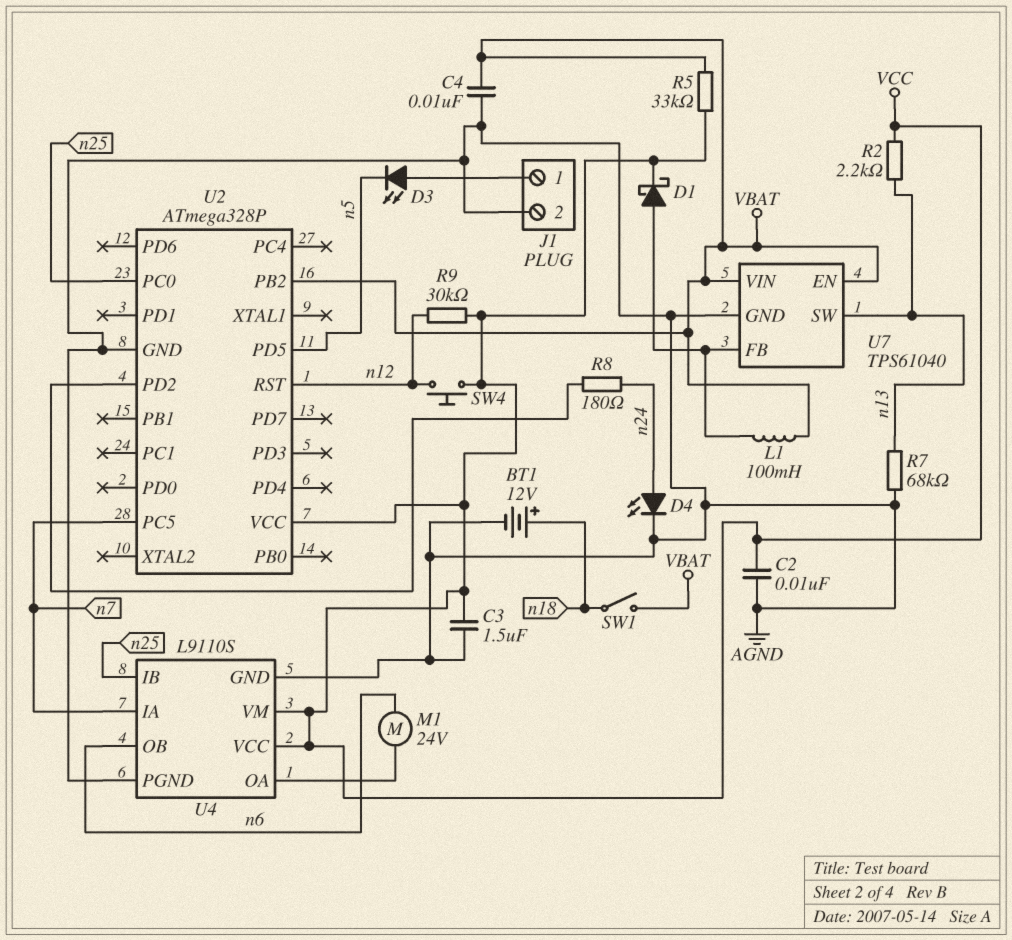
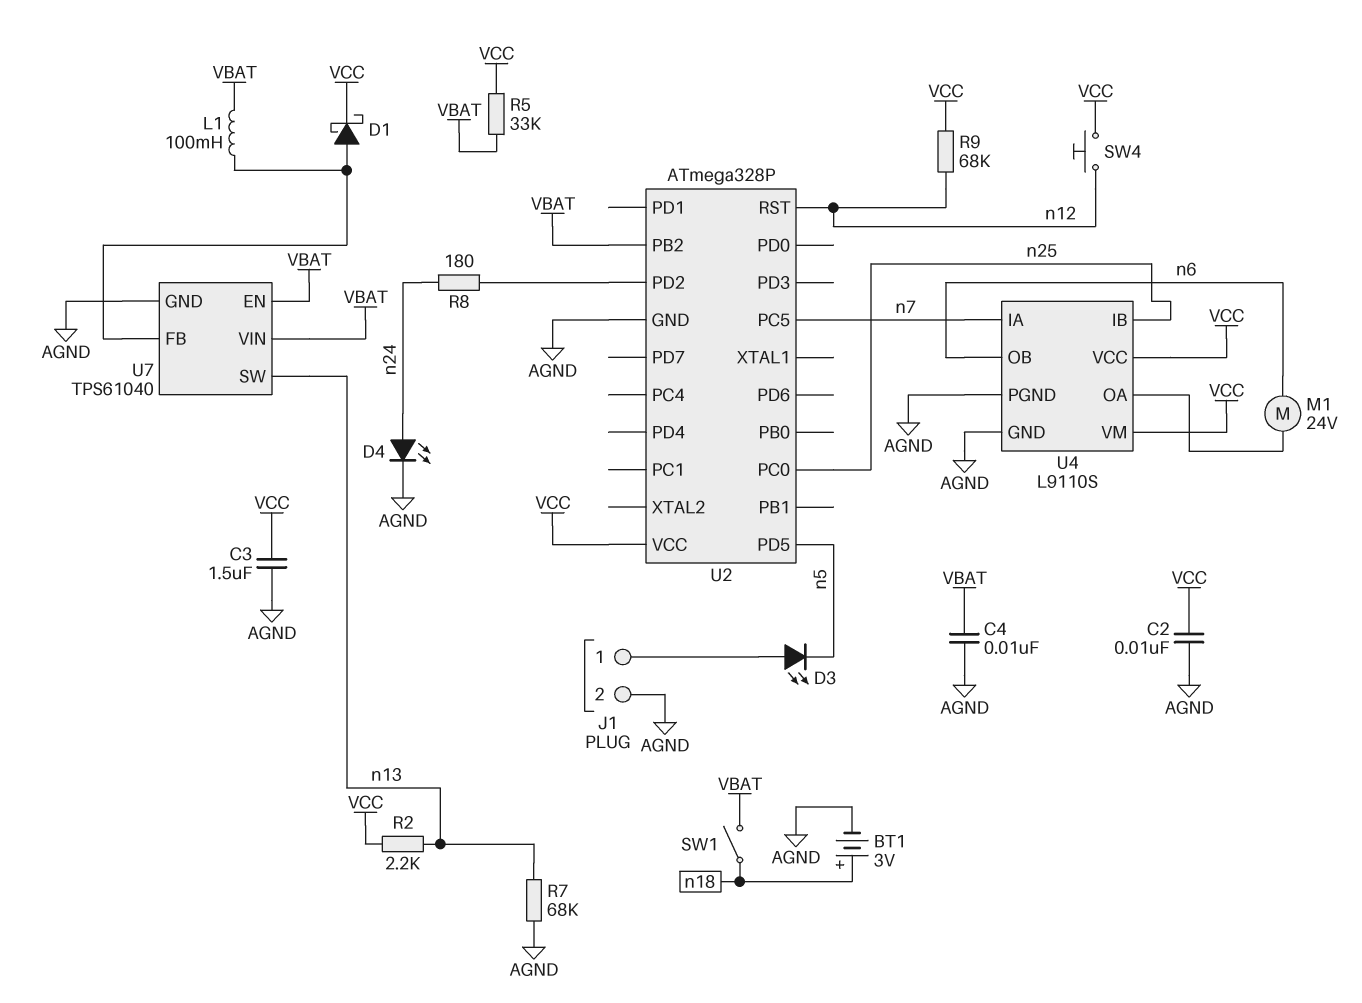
BT1: 12V (plus n18, minus AGND) -> 3V (plus n18, minus AGND)
R9: 30k (VCC, n12) -> 68k (VCC, n12)

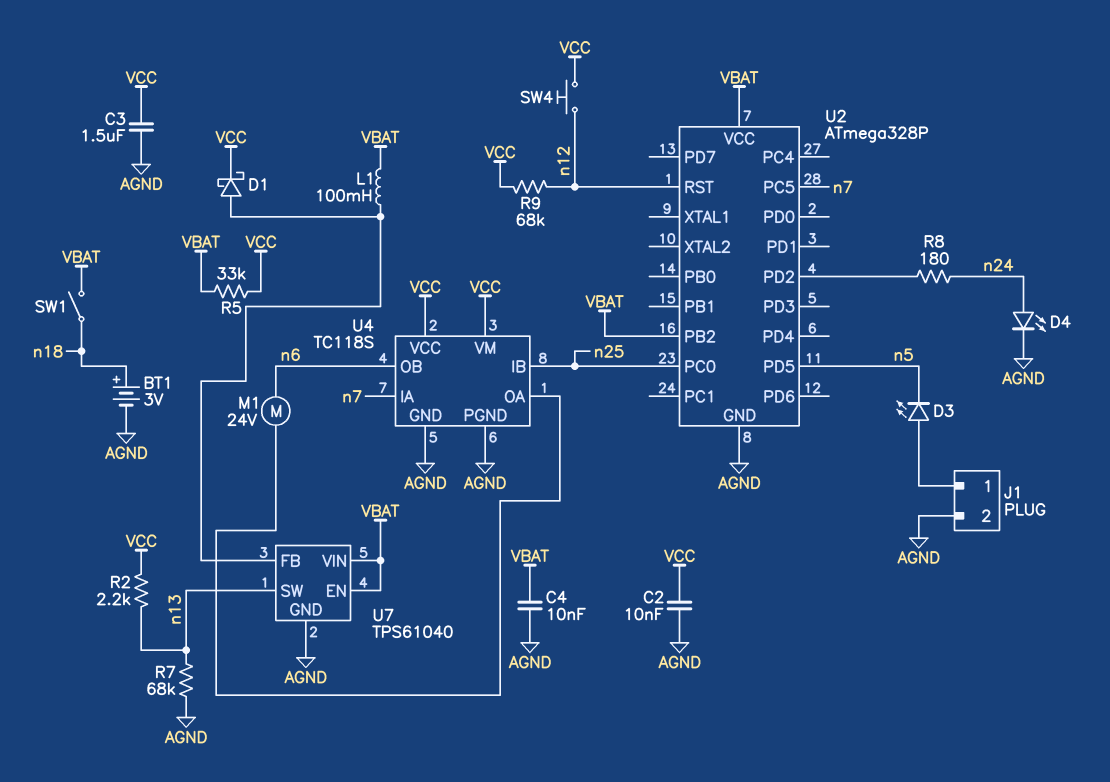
U2 pin VCC: VCC -> VBAT
U4: L9110S -> TC118S

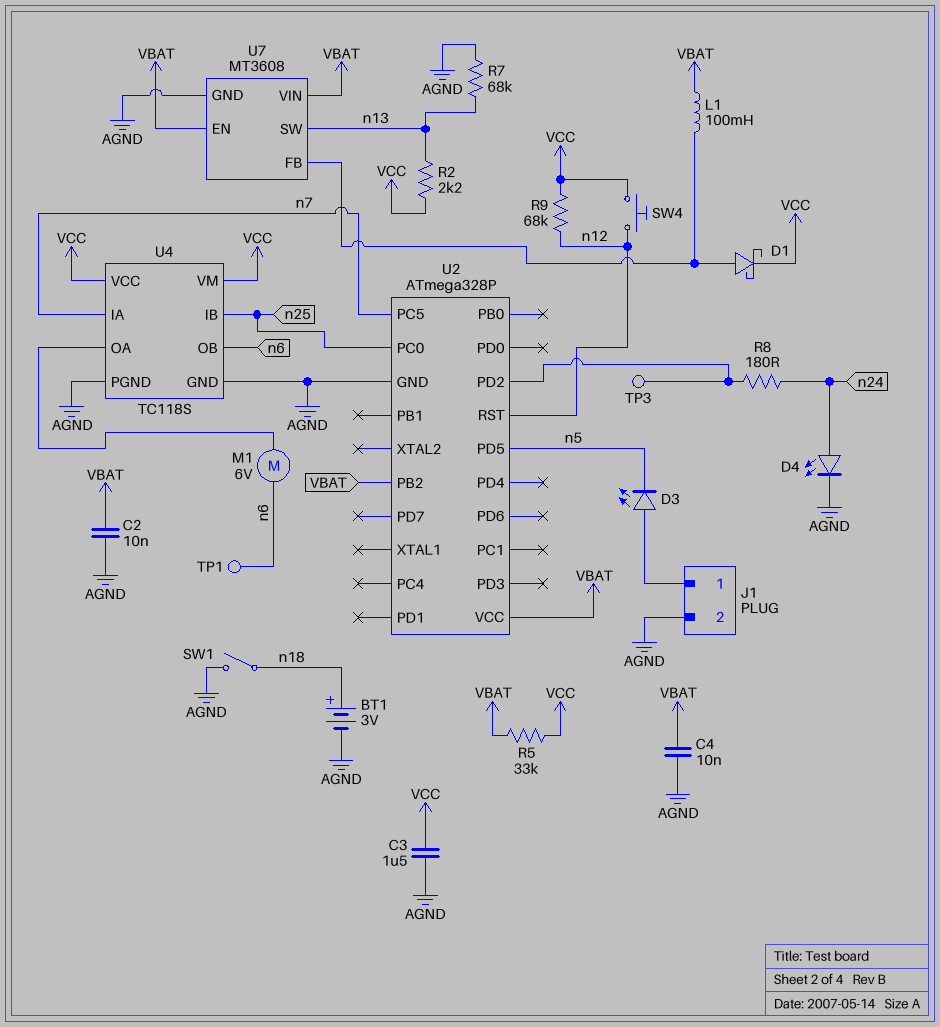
C2: 10nF (AGND, VCC) -> 10nF (AGND, VBAT)
M1: motor 24V (U4/OA, n6) -> motor 6V (U4/OA, n6)
SW1: switch (VBAT, n18) -> switch (AGND, n18)
TP1: none -> test point (n6)
TP3: none -> test point (U2/PD2)
U7: TPS61040 -> MT3608

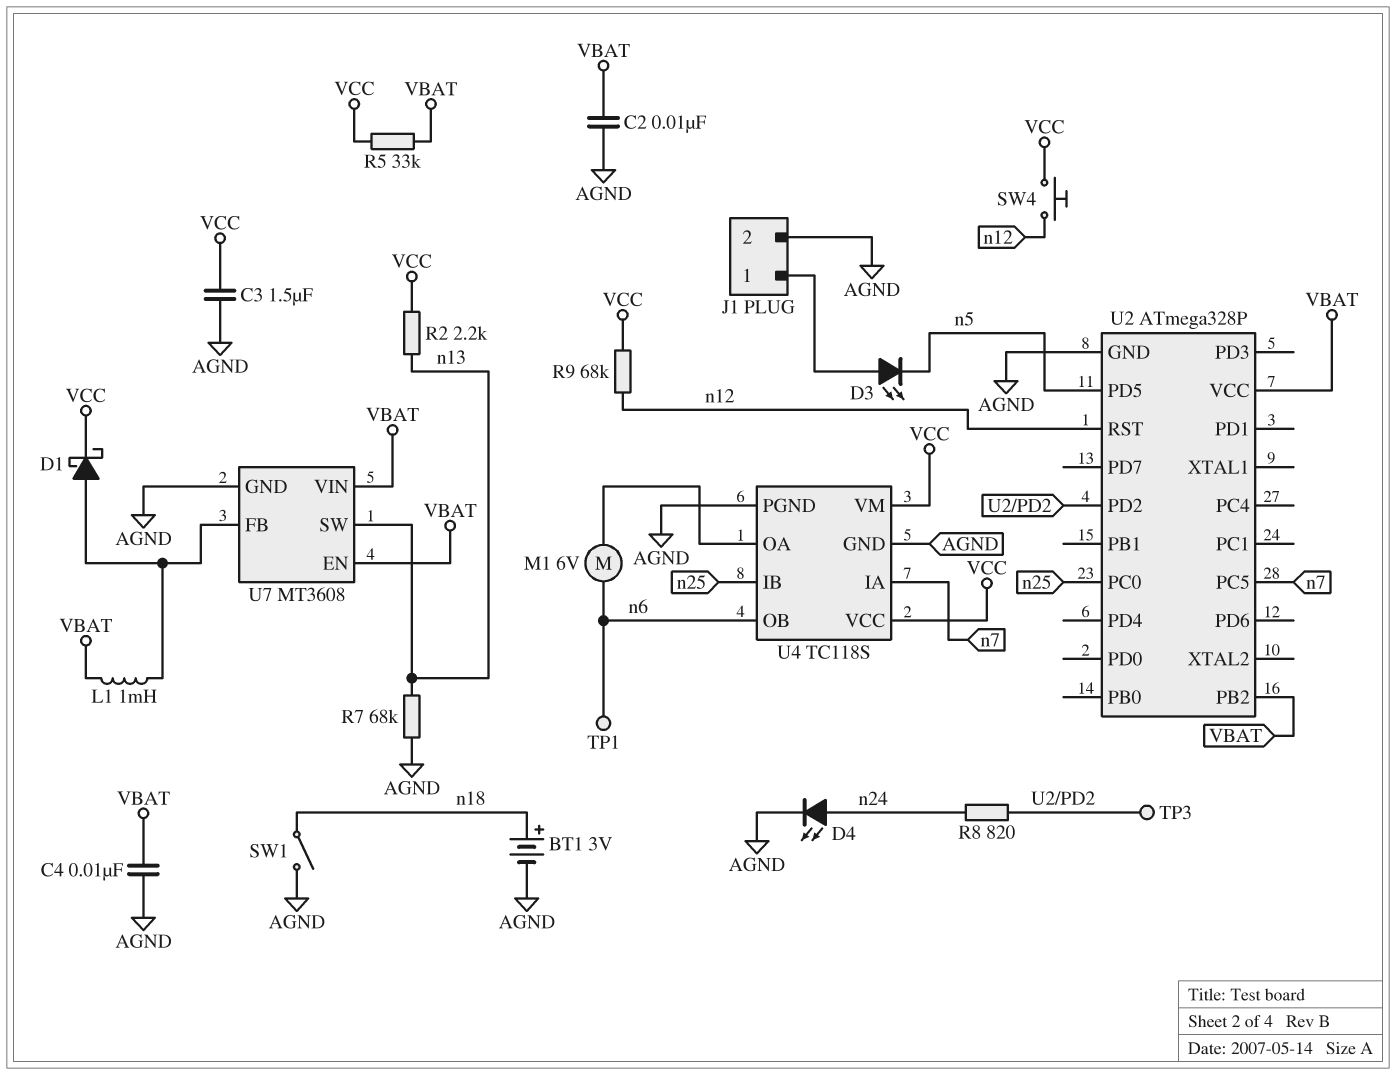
L1: 100mH (U7/FB, VBAT) -> 1mH (U7/FB, VBAT)
R8: 180 (U2/PD2, n24) -> 820 (U2/PD2, n24)

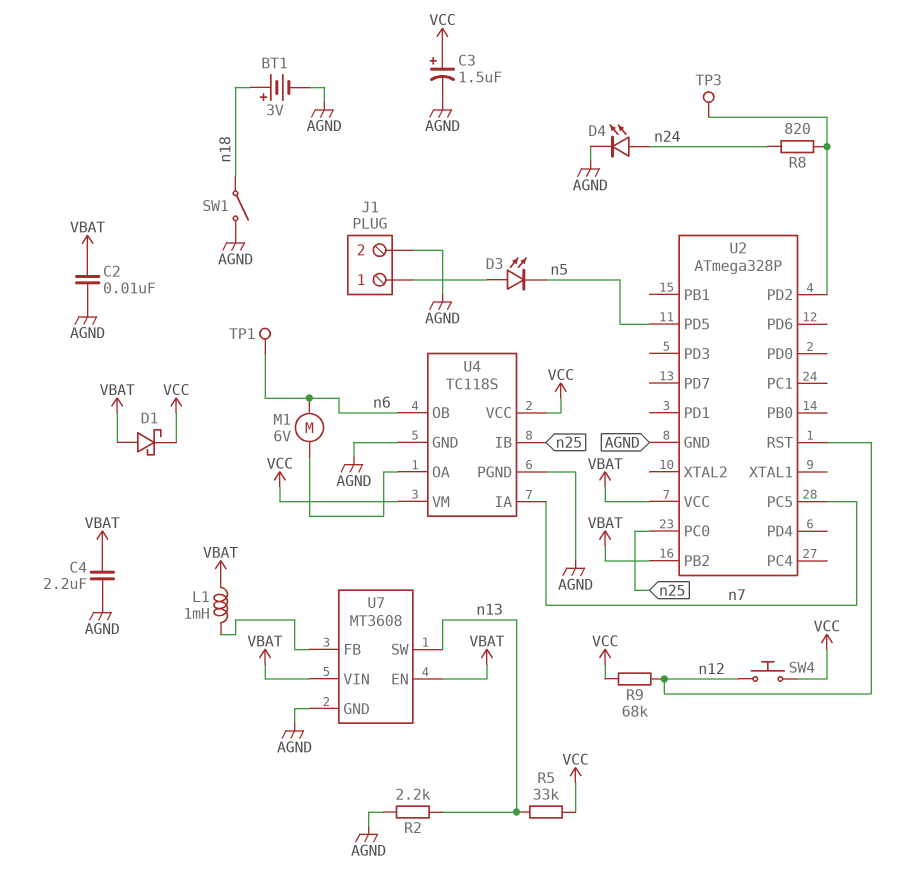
C3: 1.5uF (AGND, VCC) -> 1.5uF (plus VCC, minus AGND)
C4: 10nF (AGND, VBAT) -> 2.2uF (AGND, VBAT)
D1: schottky (A U7/FB, K VCC) -> schottky (A VBAT, K VCC)
R2: 2.2k (VCC, n13) -> 2.2k (AGND, n13)
R5: 33k (VBAT, VCC) -> 33k (VCC, n13)
R7: 68k (AGND, n13) -> none

